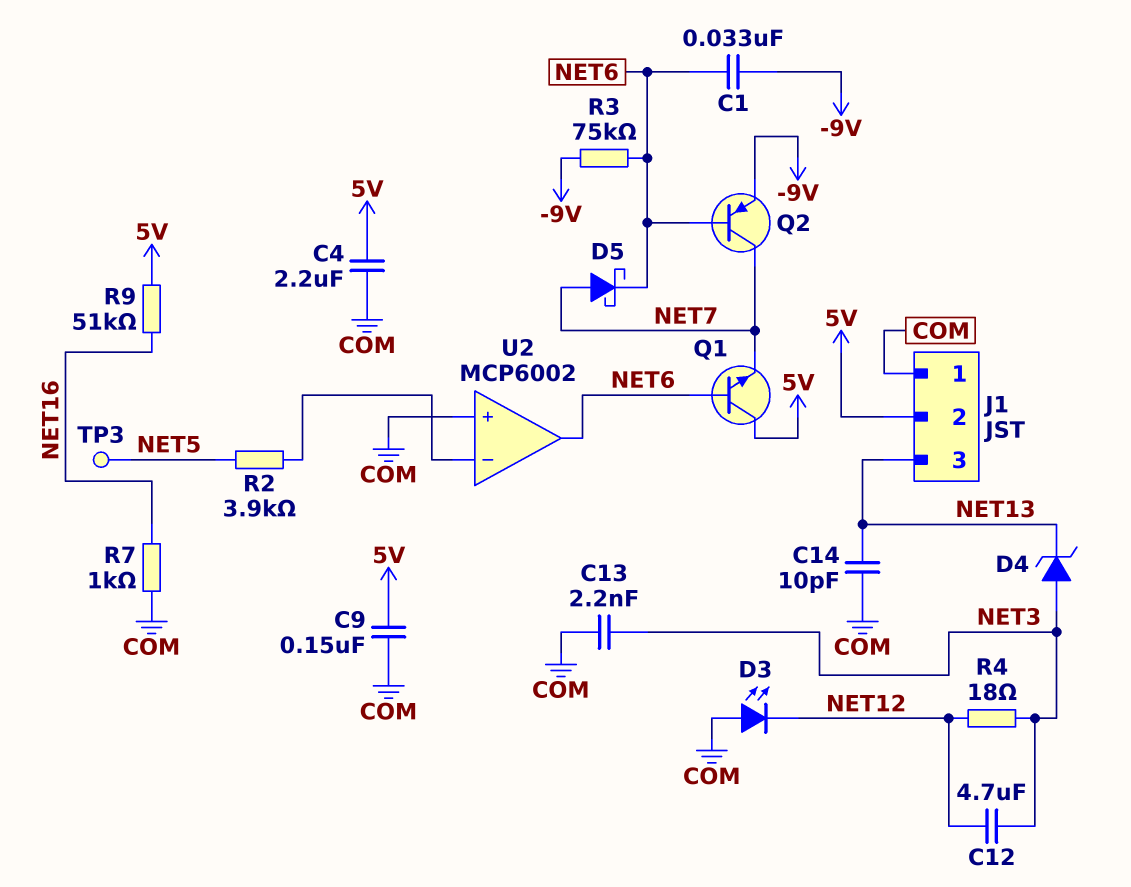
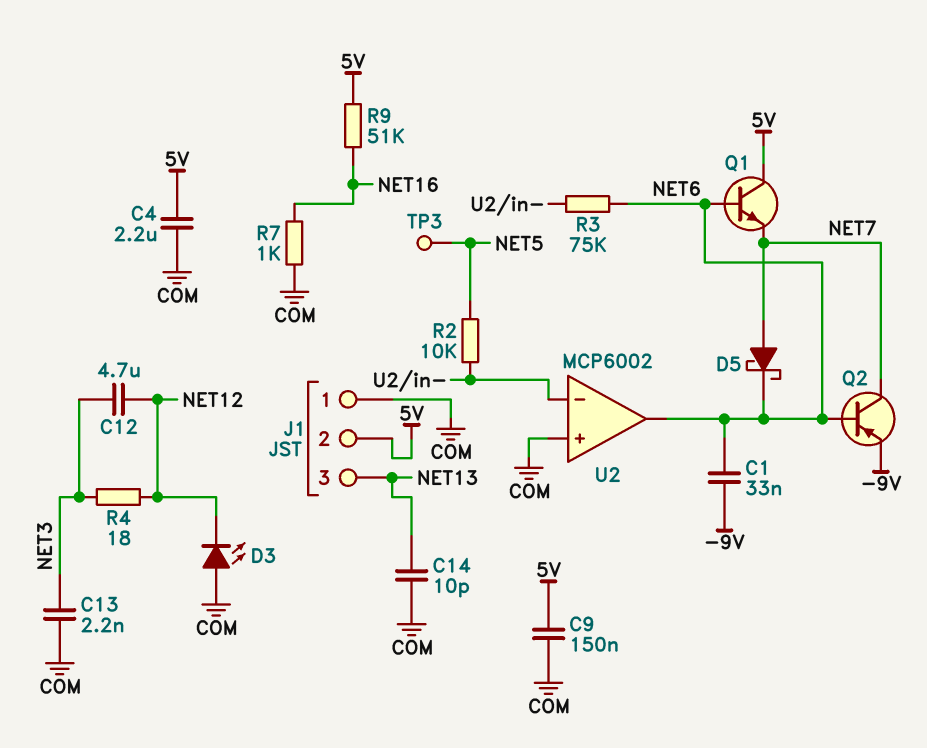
D4: zener (A NET3, K NET13) -> none
R2: 3.9k (NET5, U2/in-) -> 10k (NET5, U2/in-)
R3: 75k (-9V, NET6) -> 75k (NET6, U2/in-)

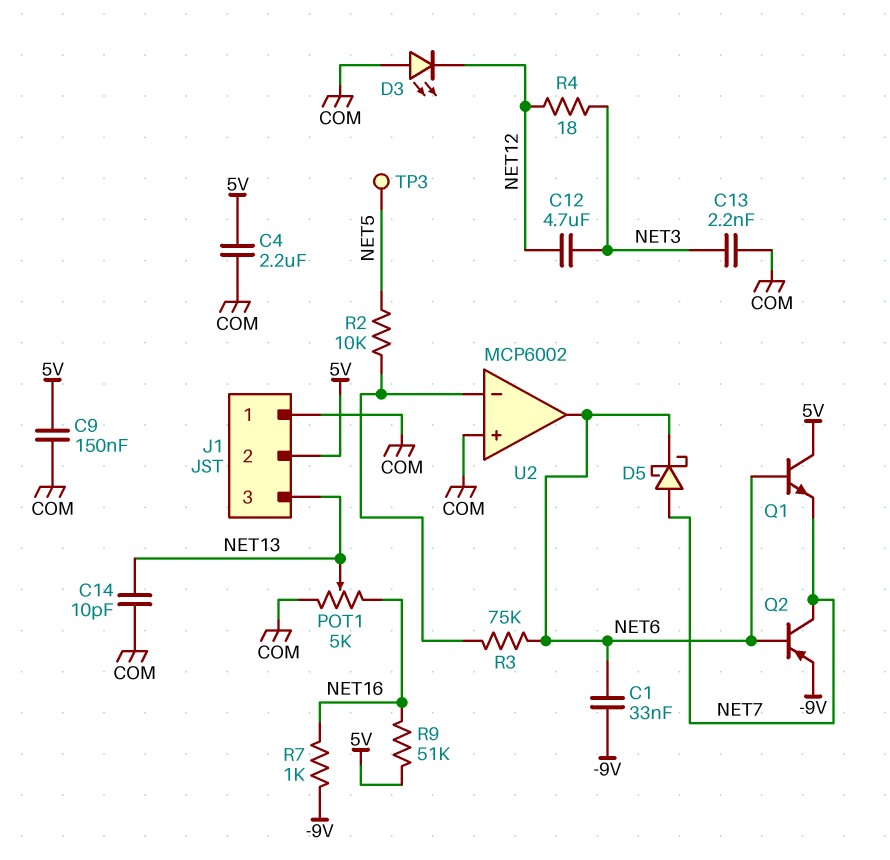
POT1: none -> 5k (COM, NET16, wiper NET13)
R7: 1k (COM, NET16) -> 1k (-9V, NET16)

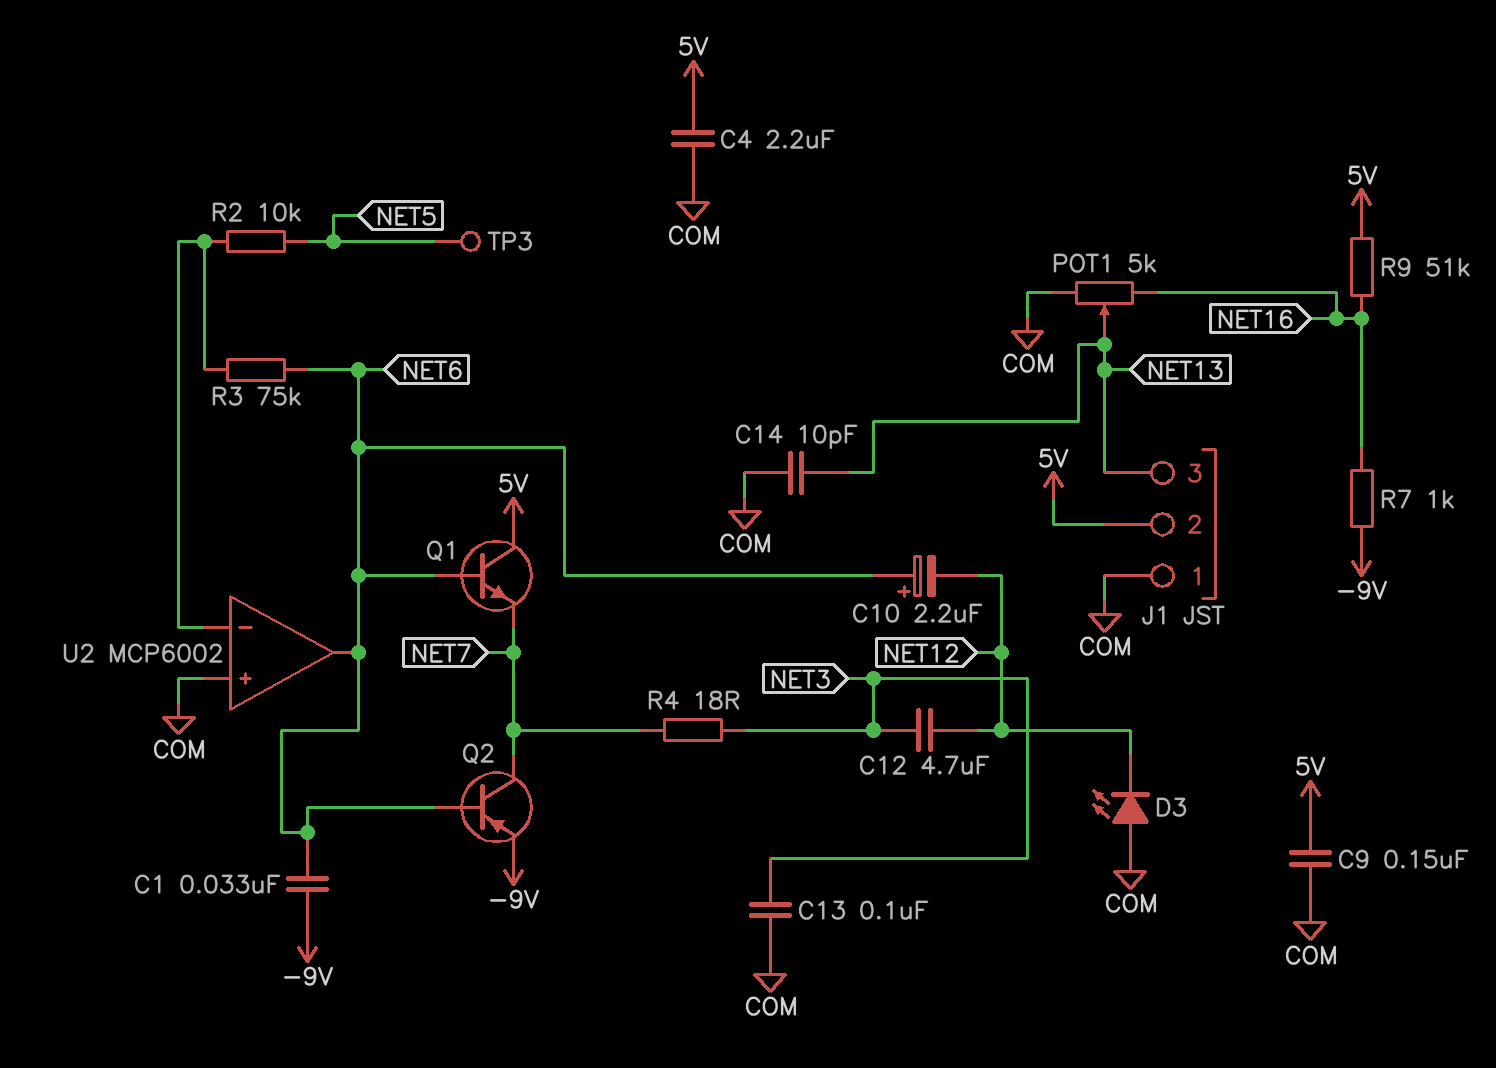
C10: none -> 2.2uF (plus NET6, minus NET12)
C13: 2.2nF (COM, NET3) -> 100nF (COM, NET3)
D5: schottky (A NET7, K NET6) -> none
R4: 18 (NET3, NET12) -> 18 (NET3, NET7)

